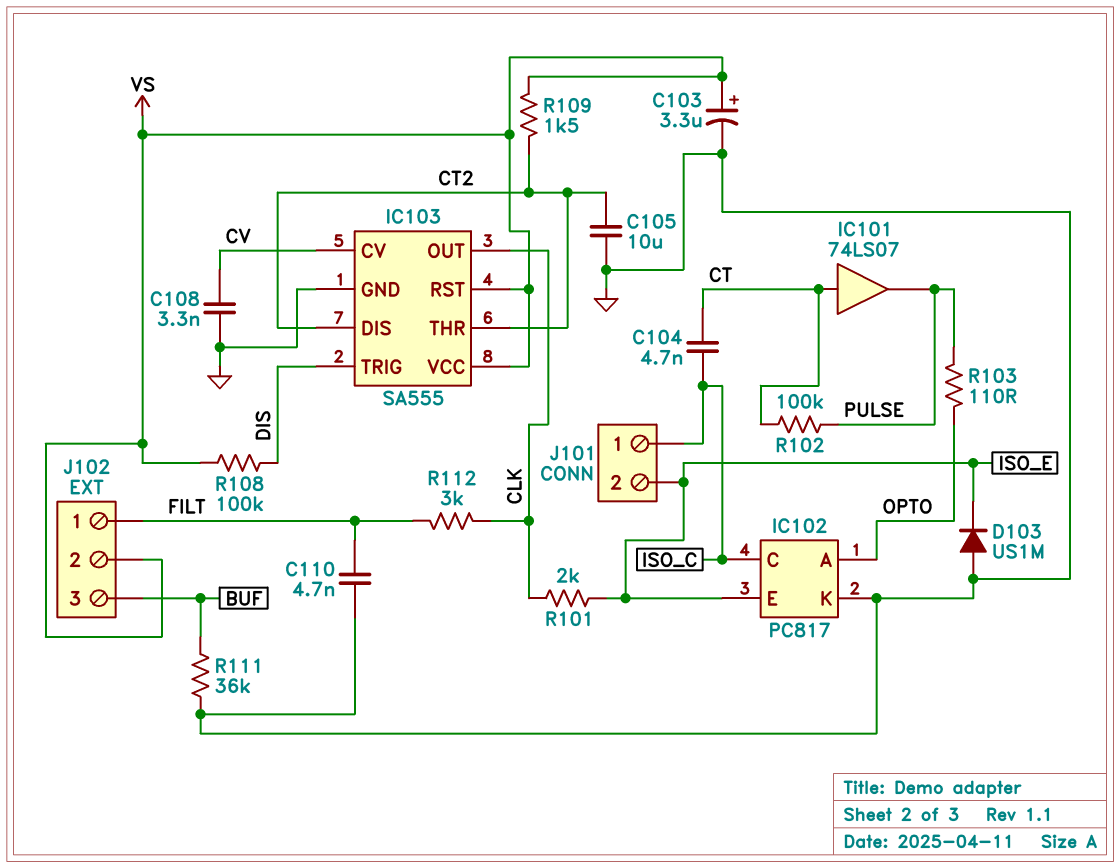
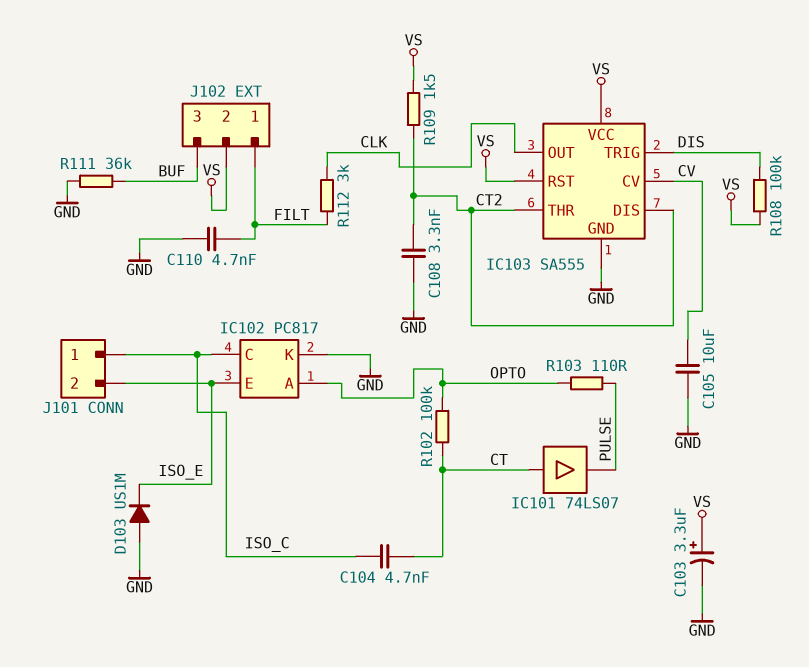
C105: 10uF (CT2, GND) -> 10uF (CV, GND)
C108: 3.3nF (CV, GND) -> 3.3nF (CT2, GND)
R101: 2k (CLK, ISO_E) -> none
R102: 100k (CT, PULSE) -> 100k (CT, OPTO)

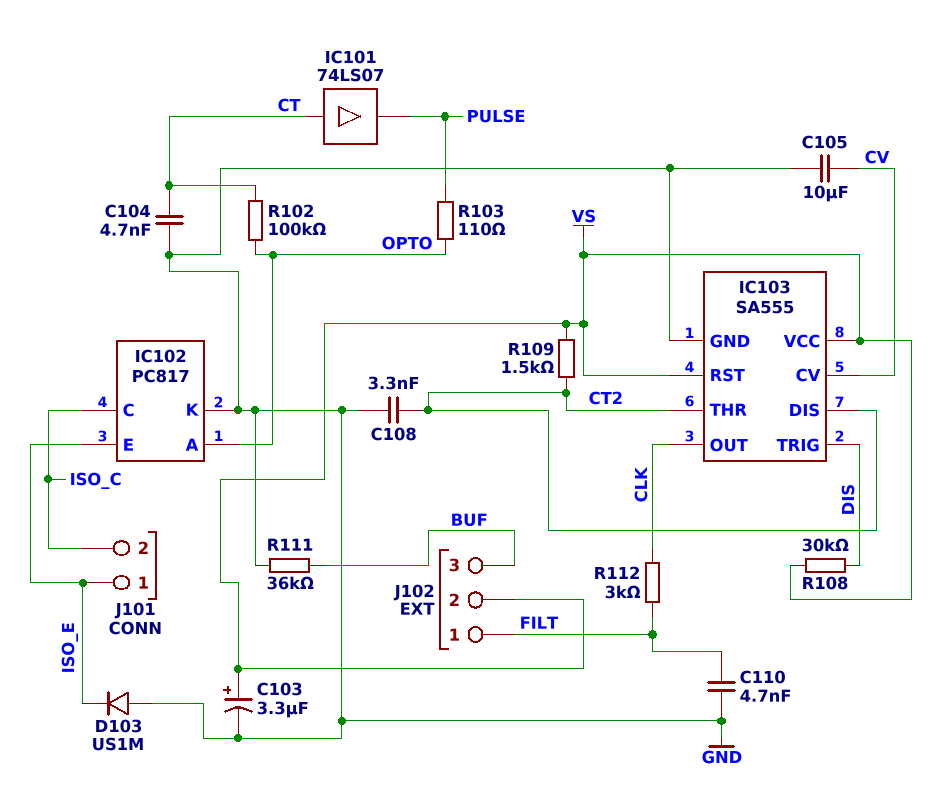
C104: 4.7nF (CT, ISO_C) -> 4.7nF (CT, GND)
J101 pin 1: ISO_C -> ISO_E
J101 pin 2: ISO_E -> ISO_C
R108: 100k (DIS, VS) -> 30k (DIS, VS)

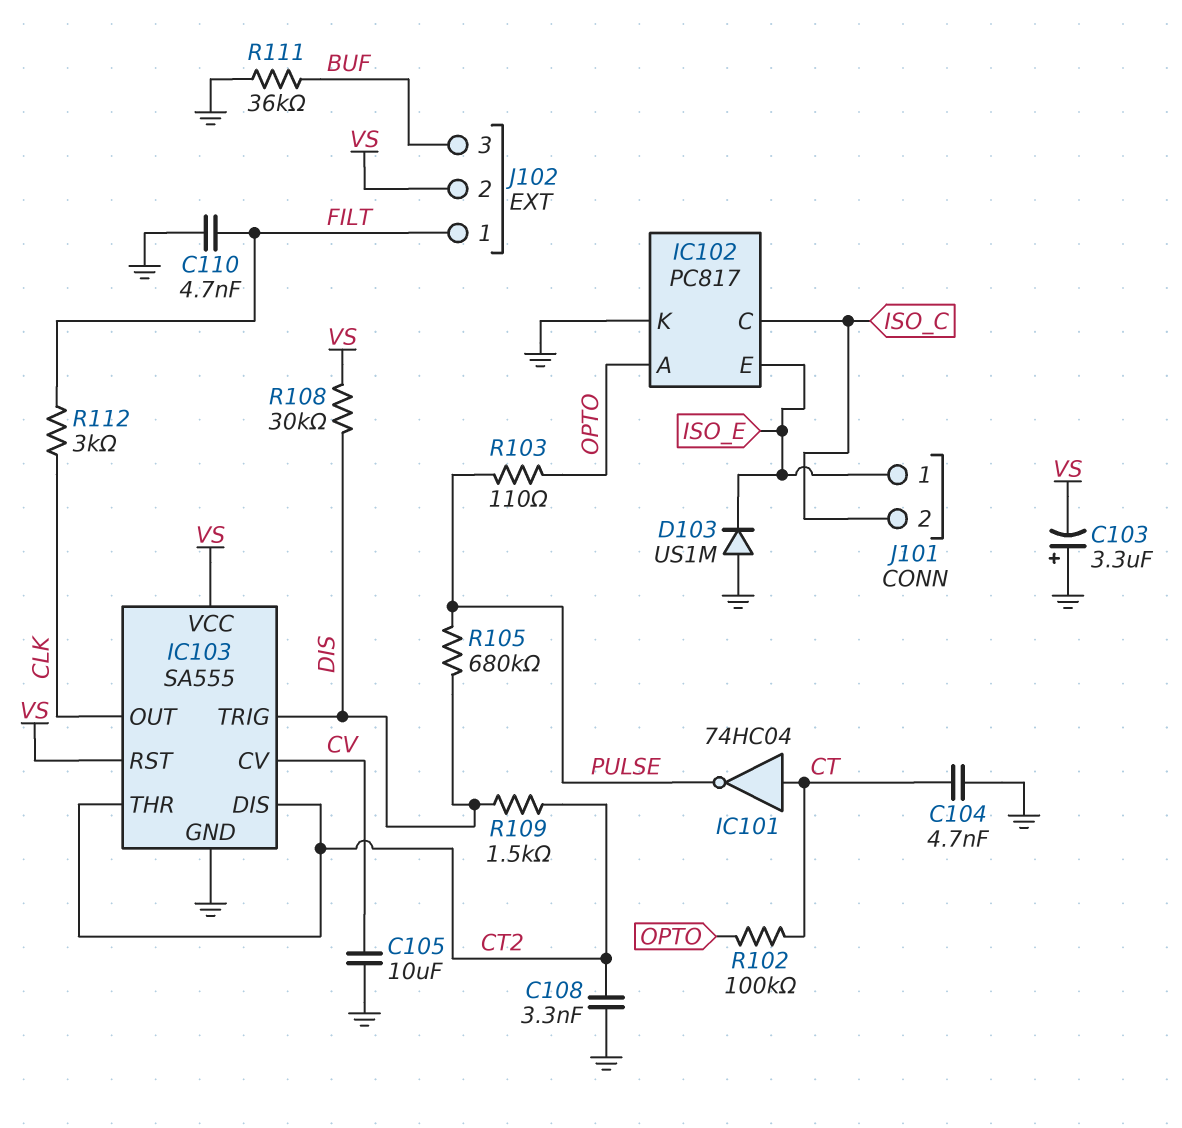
C103: 3.3uF (plus VS, minus GND) -> 3.3uF (plus GND, minus VS)
IC101: buffer 74LS07 (in CT, out PULSE) -> NOT 74HC04 (in CT, out PULSE)
R105: none -> 680k (DIS, PULSE)
R109: 1.5k (CT2, VS) -> 1.5k (CT2, DIS)

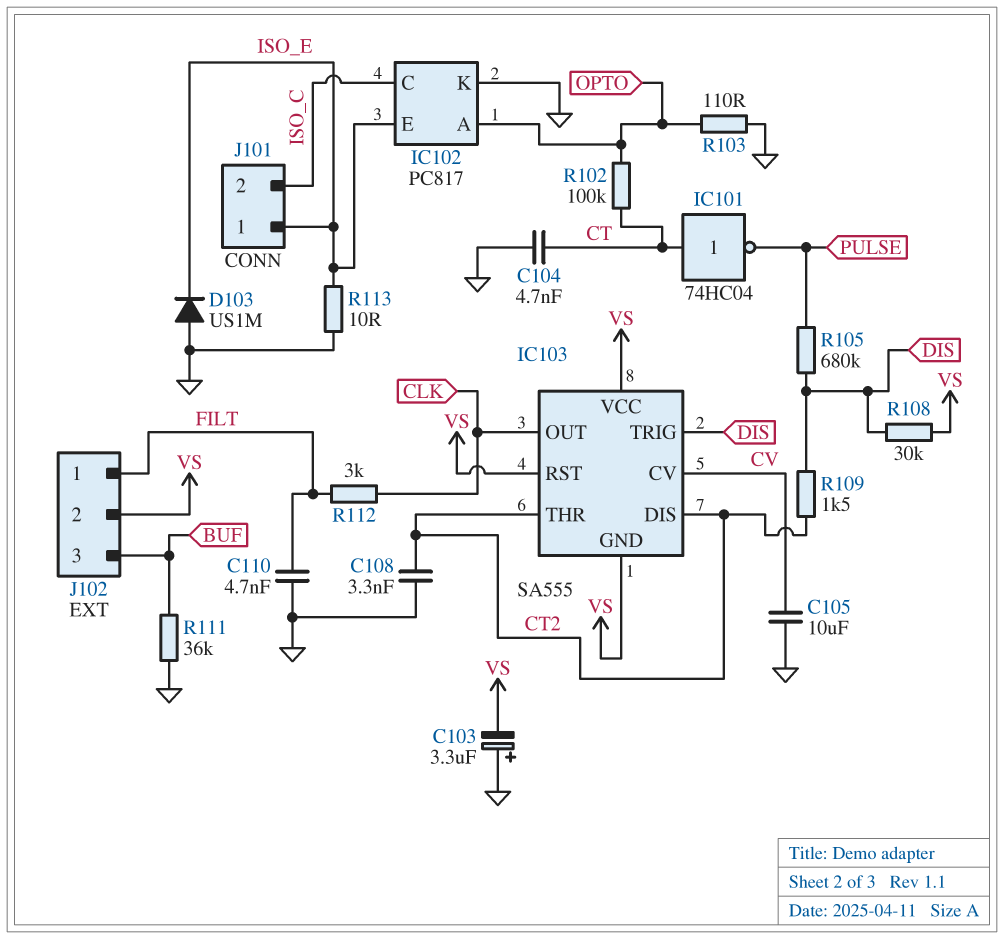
IC103 pin GND: GND -> VS
R103: 110 (OPTO, PULSE) -> 110 (GND, OPTO)
R113: none -> 10 (GND, ISO_E)

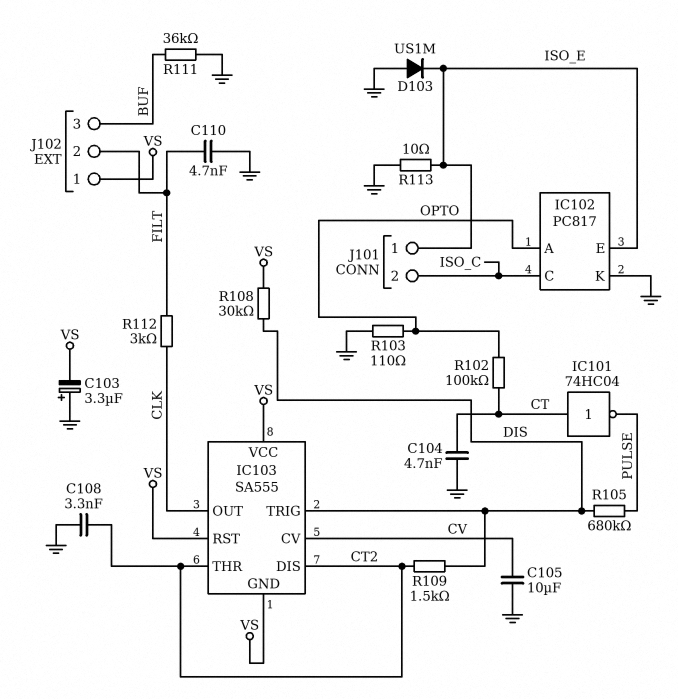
J102 pin 1: FILT -> VS
J102 pin 2: VS -> FILT

